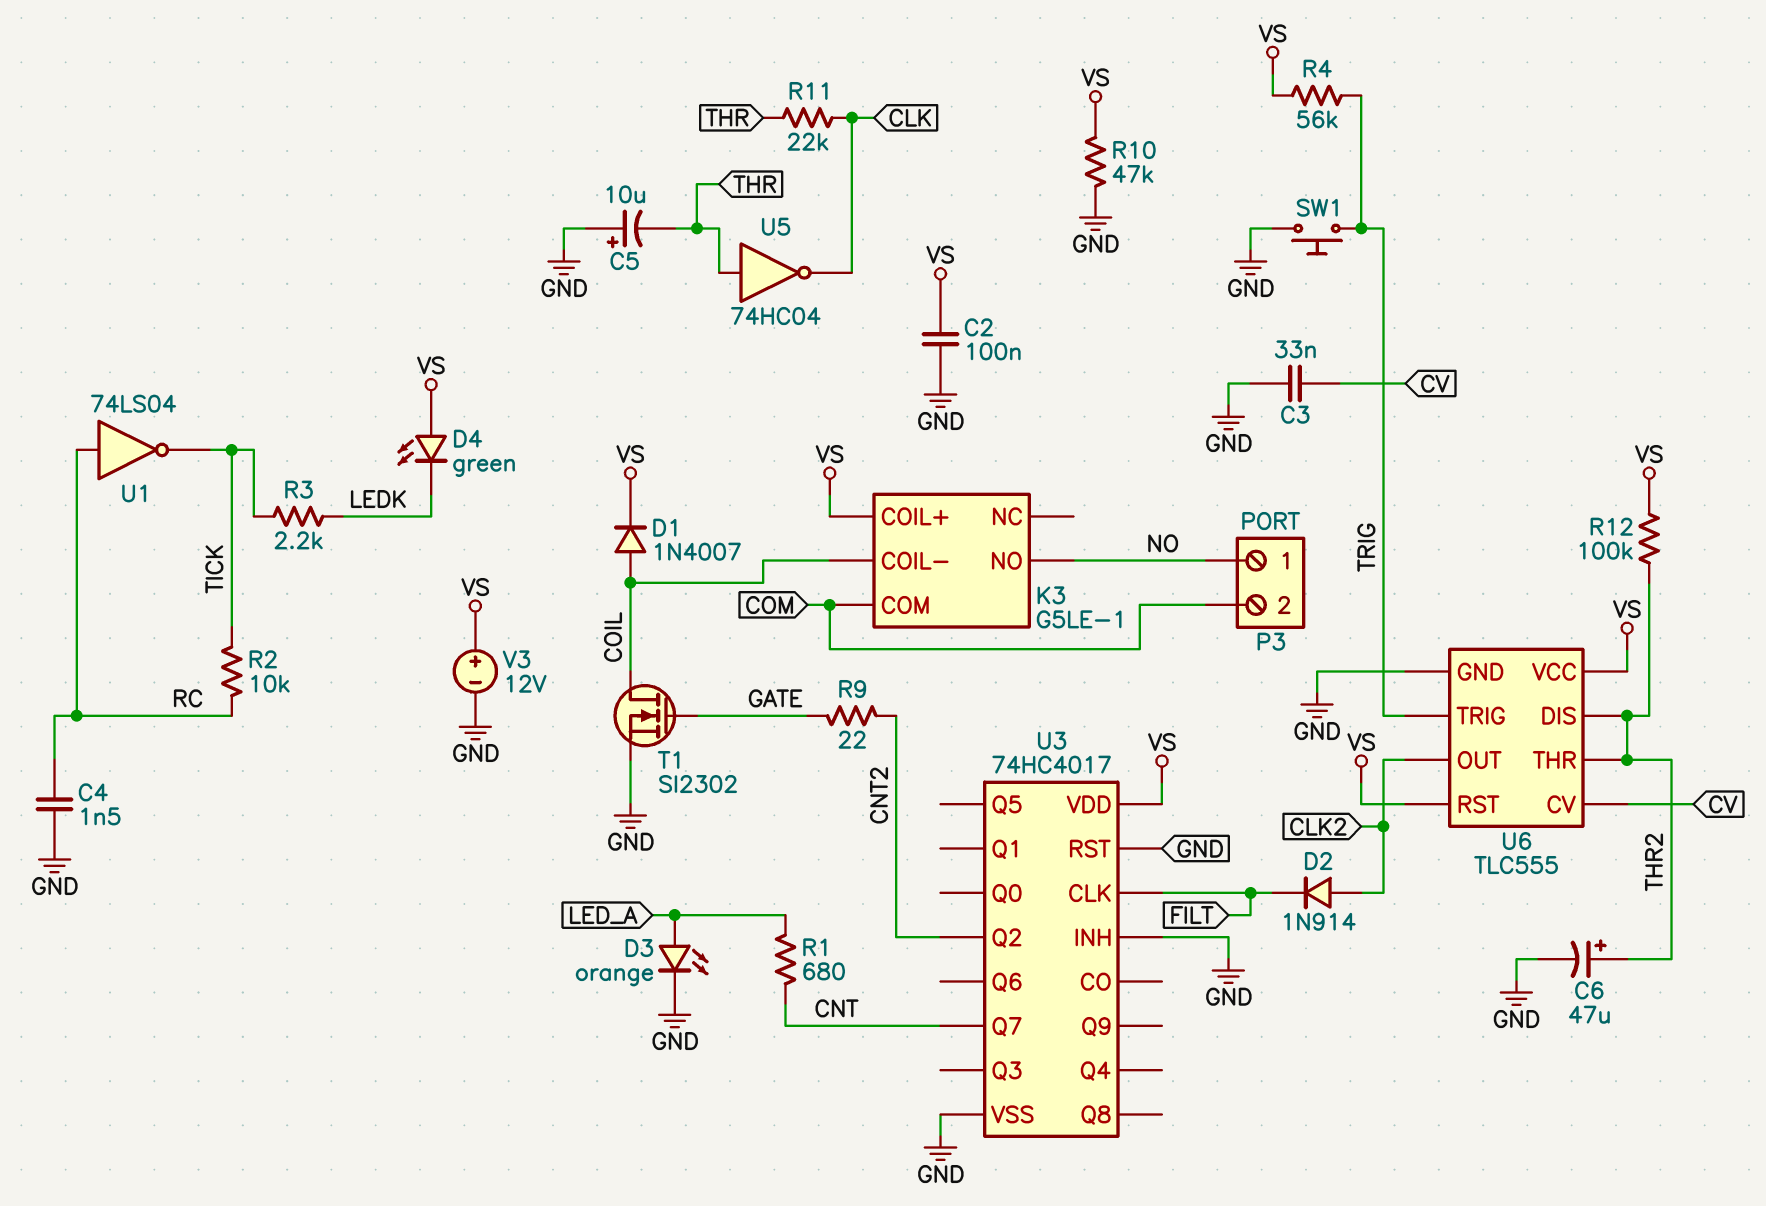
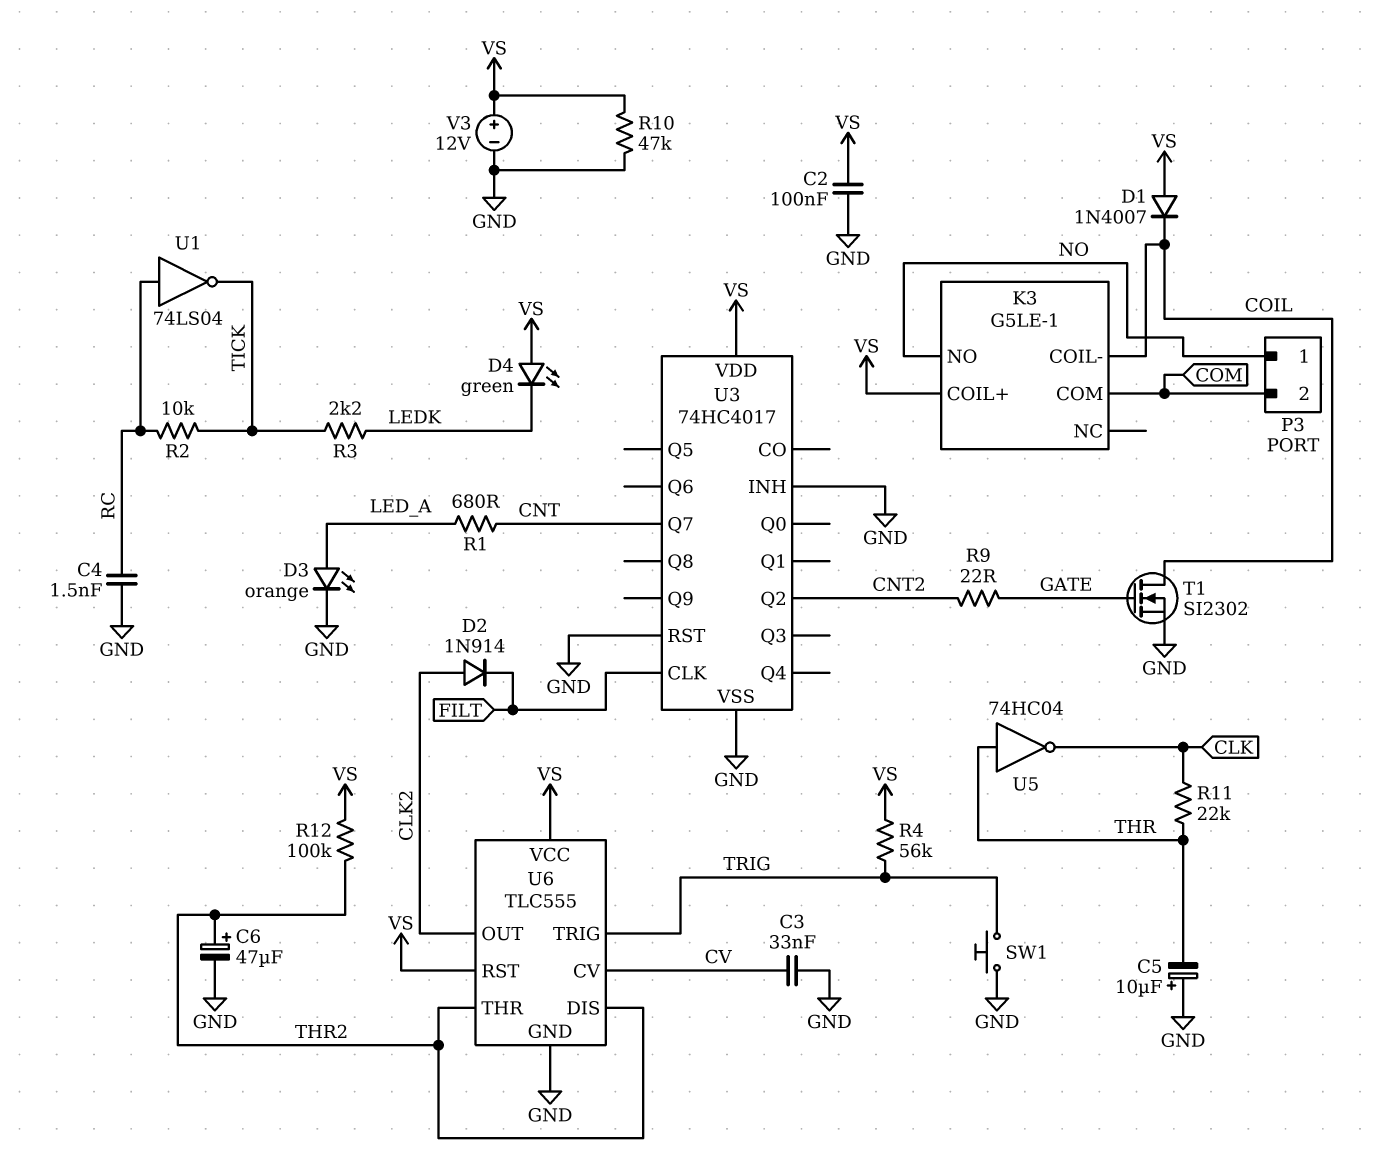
D1: diode 1N4007 (A COIL, K VS) -> diode 1N4007 (A VS, K COIL)

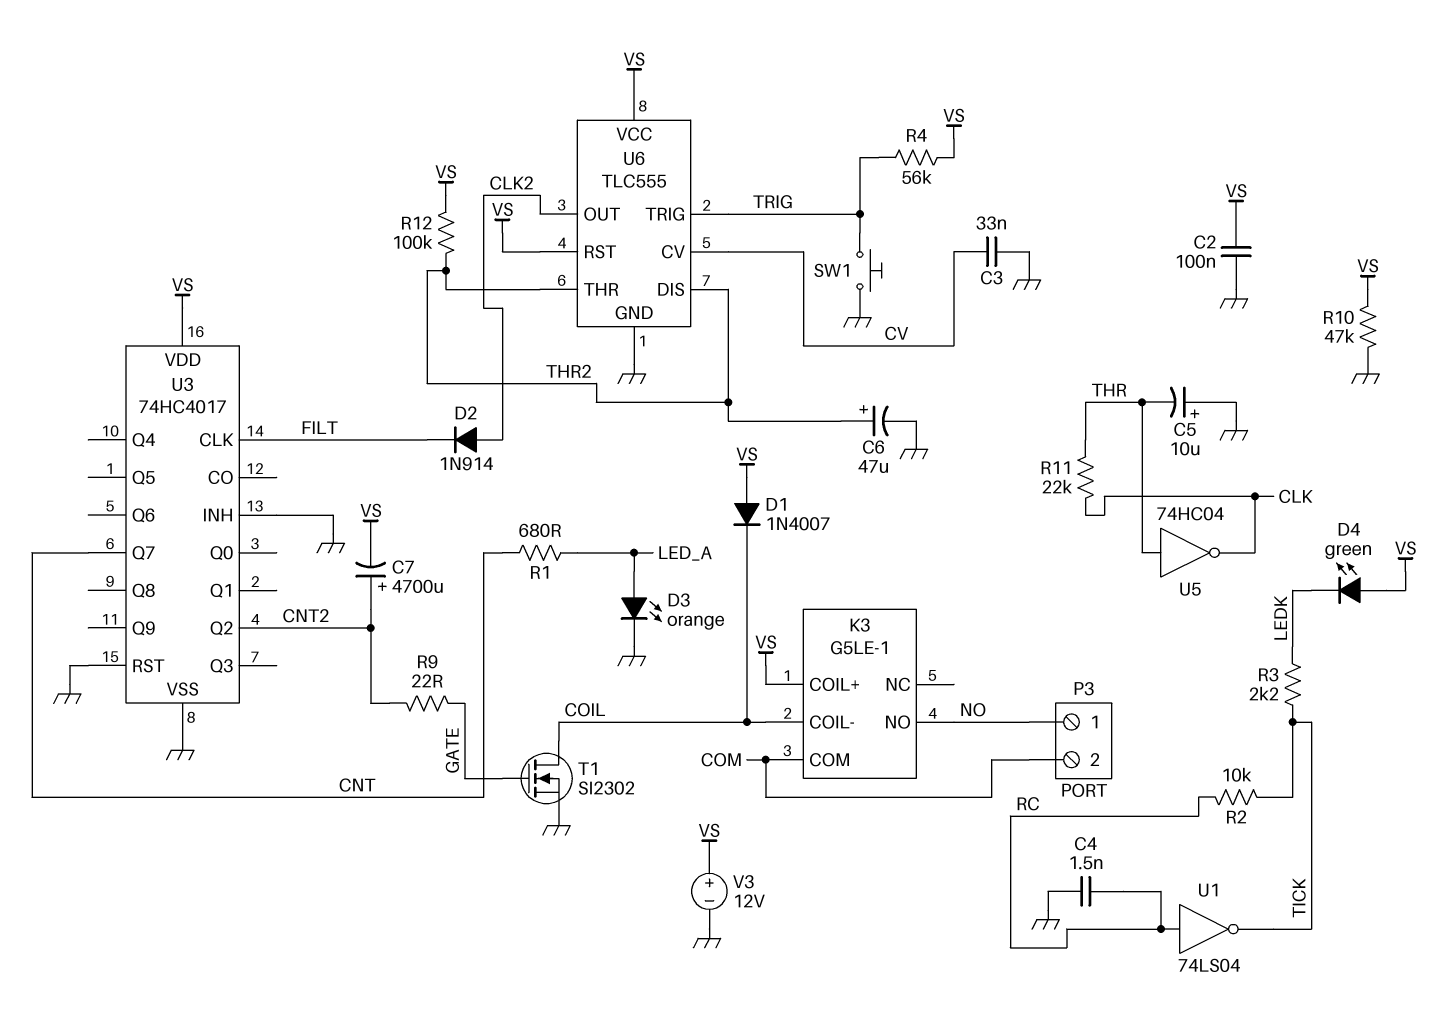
C7: none -> 4700uF (plus CNT2, minus VS)

